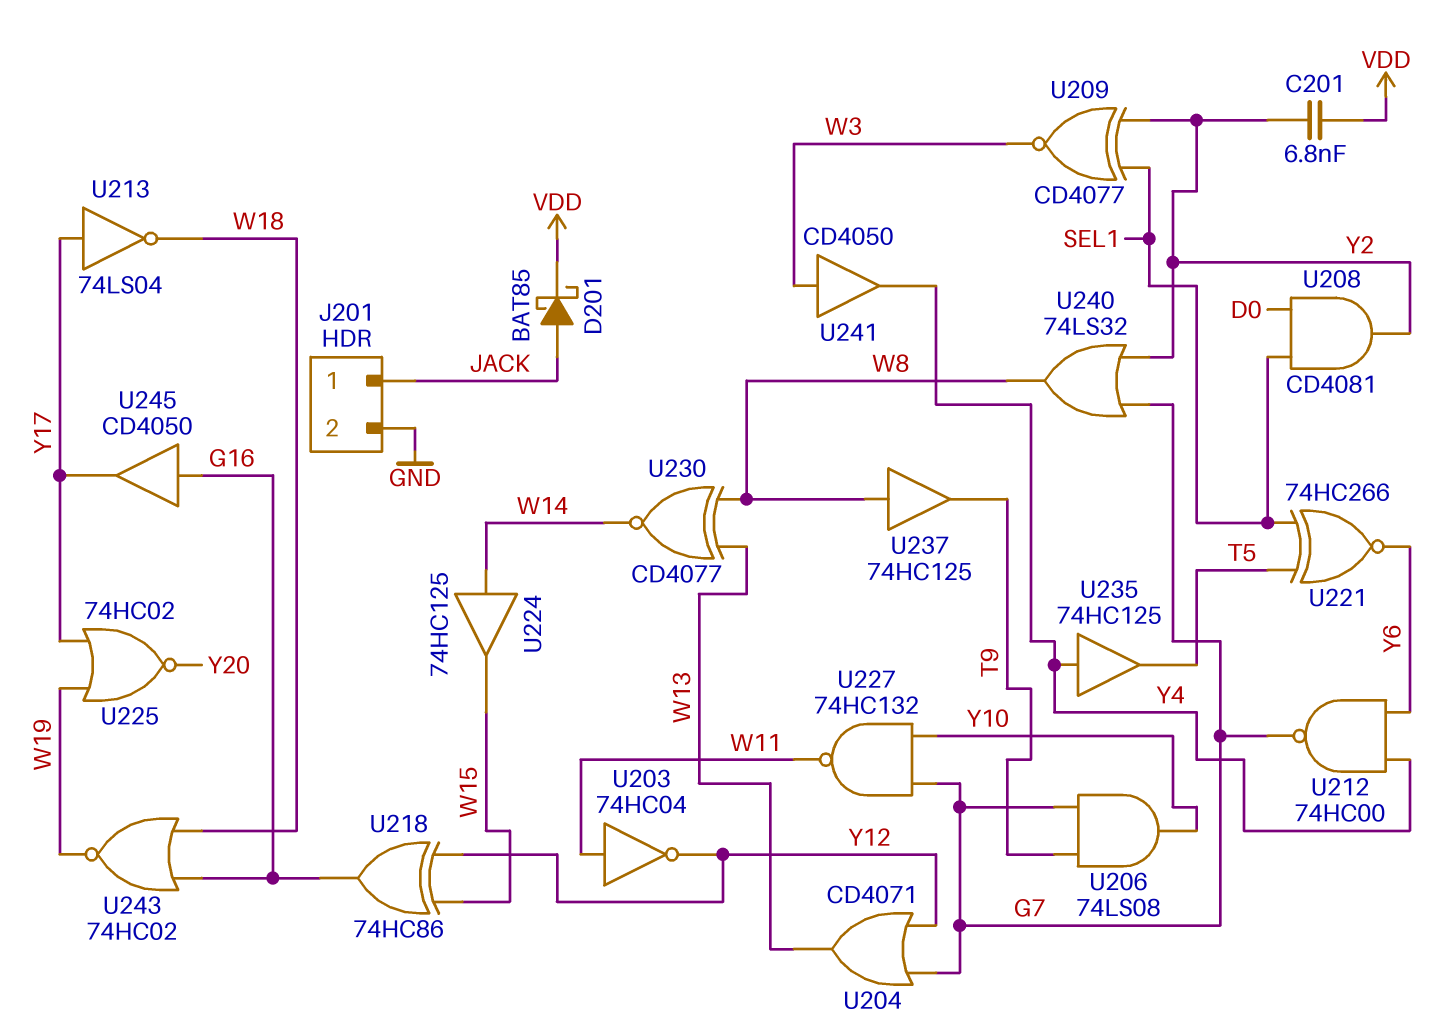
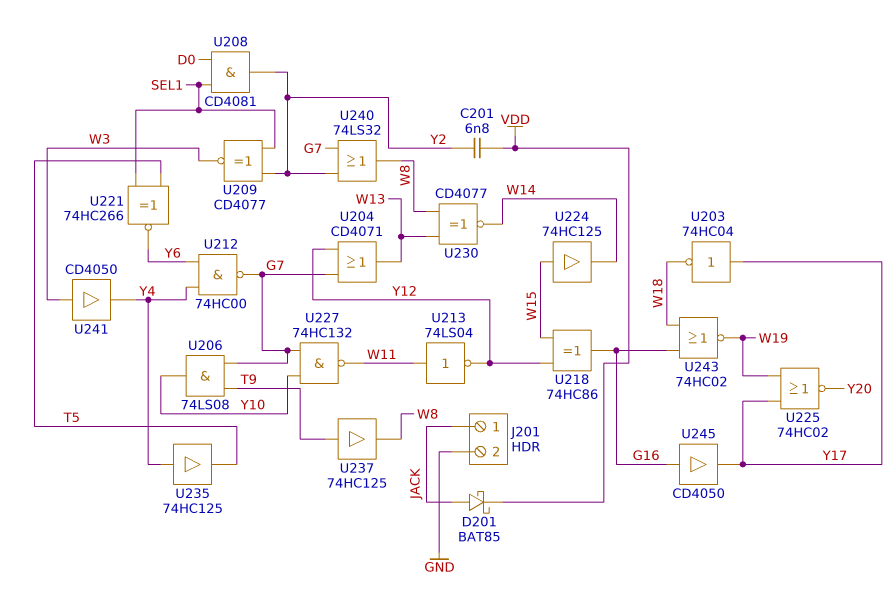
U203: NOT 74HC04 (in W11, out Y12) -> NOT 74HC04 (in Y17, out W18)
U213: NOT 74LS04 (in Y17, out W18) -> NOT 74LS04 (in W11, out Y12)
U224: buffer 74HC125 (in W14, out W15) -> buffer 74HC125 (in W15, out W14)
U237: buffer 74HC125 (in W8, out T9) -> buffer 74HC125 (in T9, out W8)

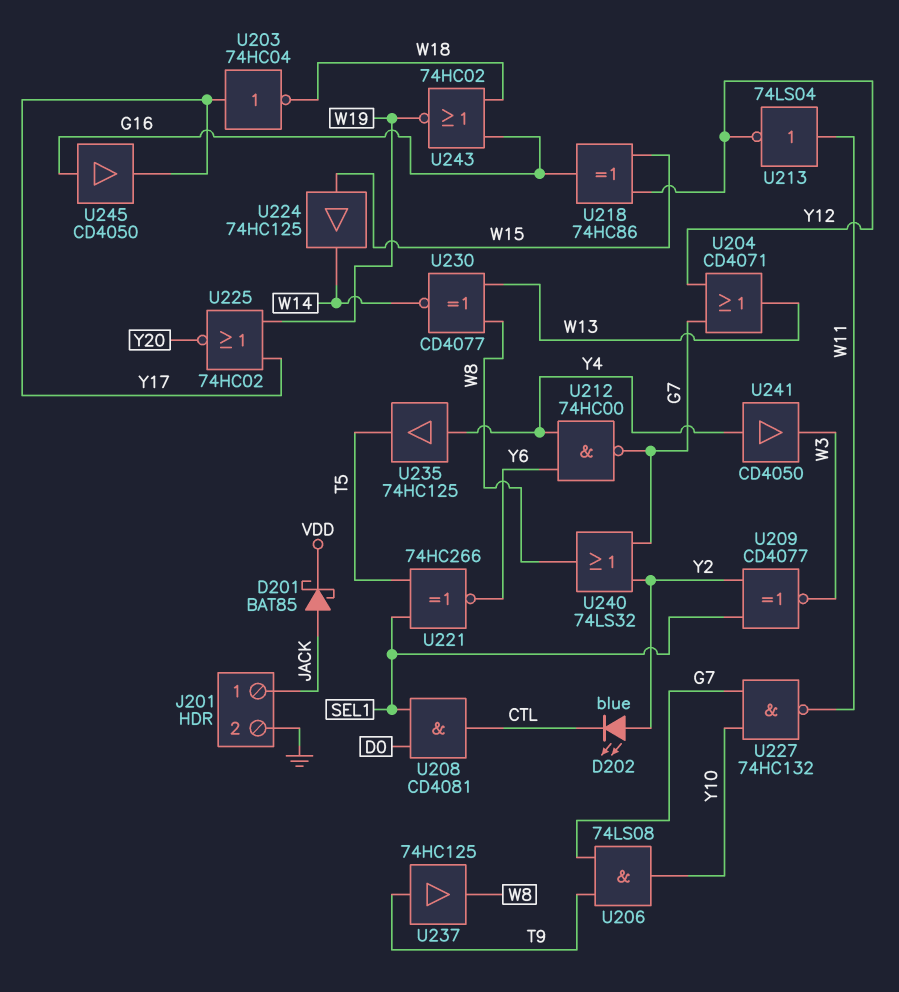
C201: 6.8nF (VDD, Y2) -> none
D202: none -> LED blue (A Y2, K CTL)
U208: AND CD4081 (in D0, in SEL1, out Y2) -> AND CD4081 (in D0, in SEL1, out CTL)
U241: buffer CD4050 (in W3, out Y4) -> buffer CD4050 (in Y4, out W3)

